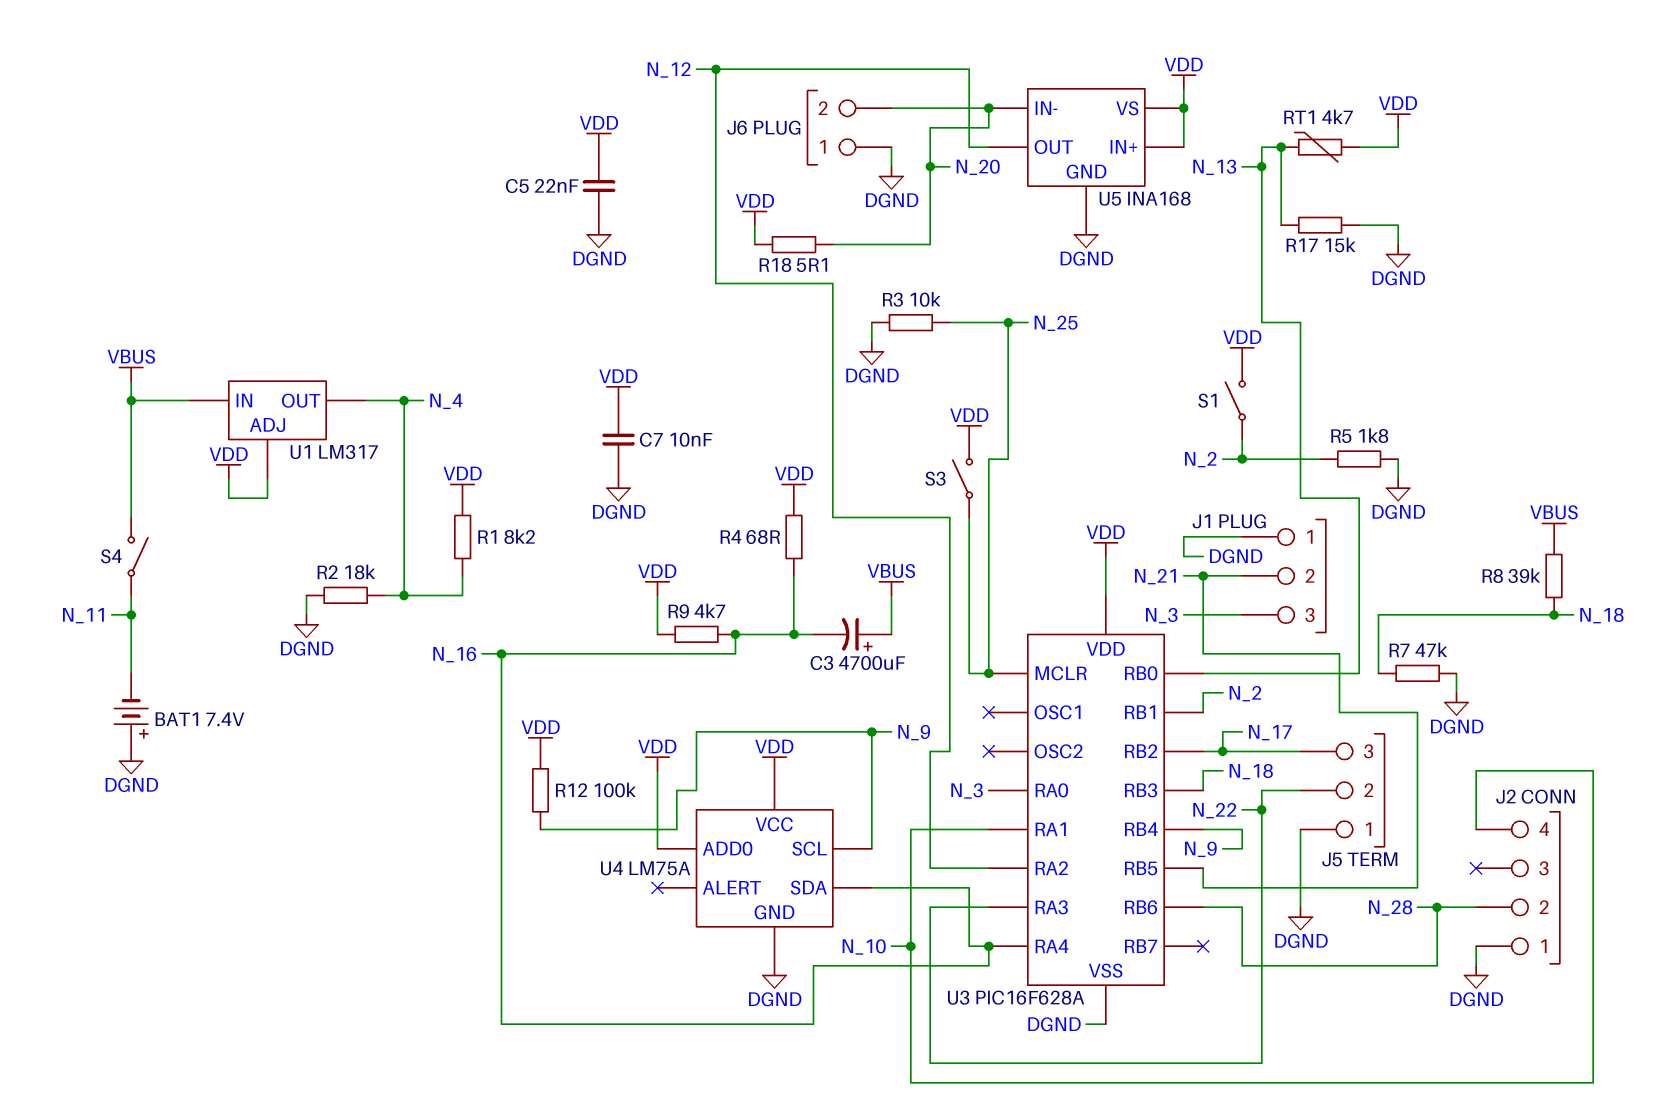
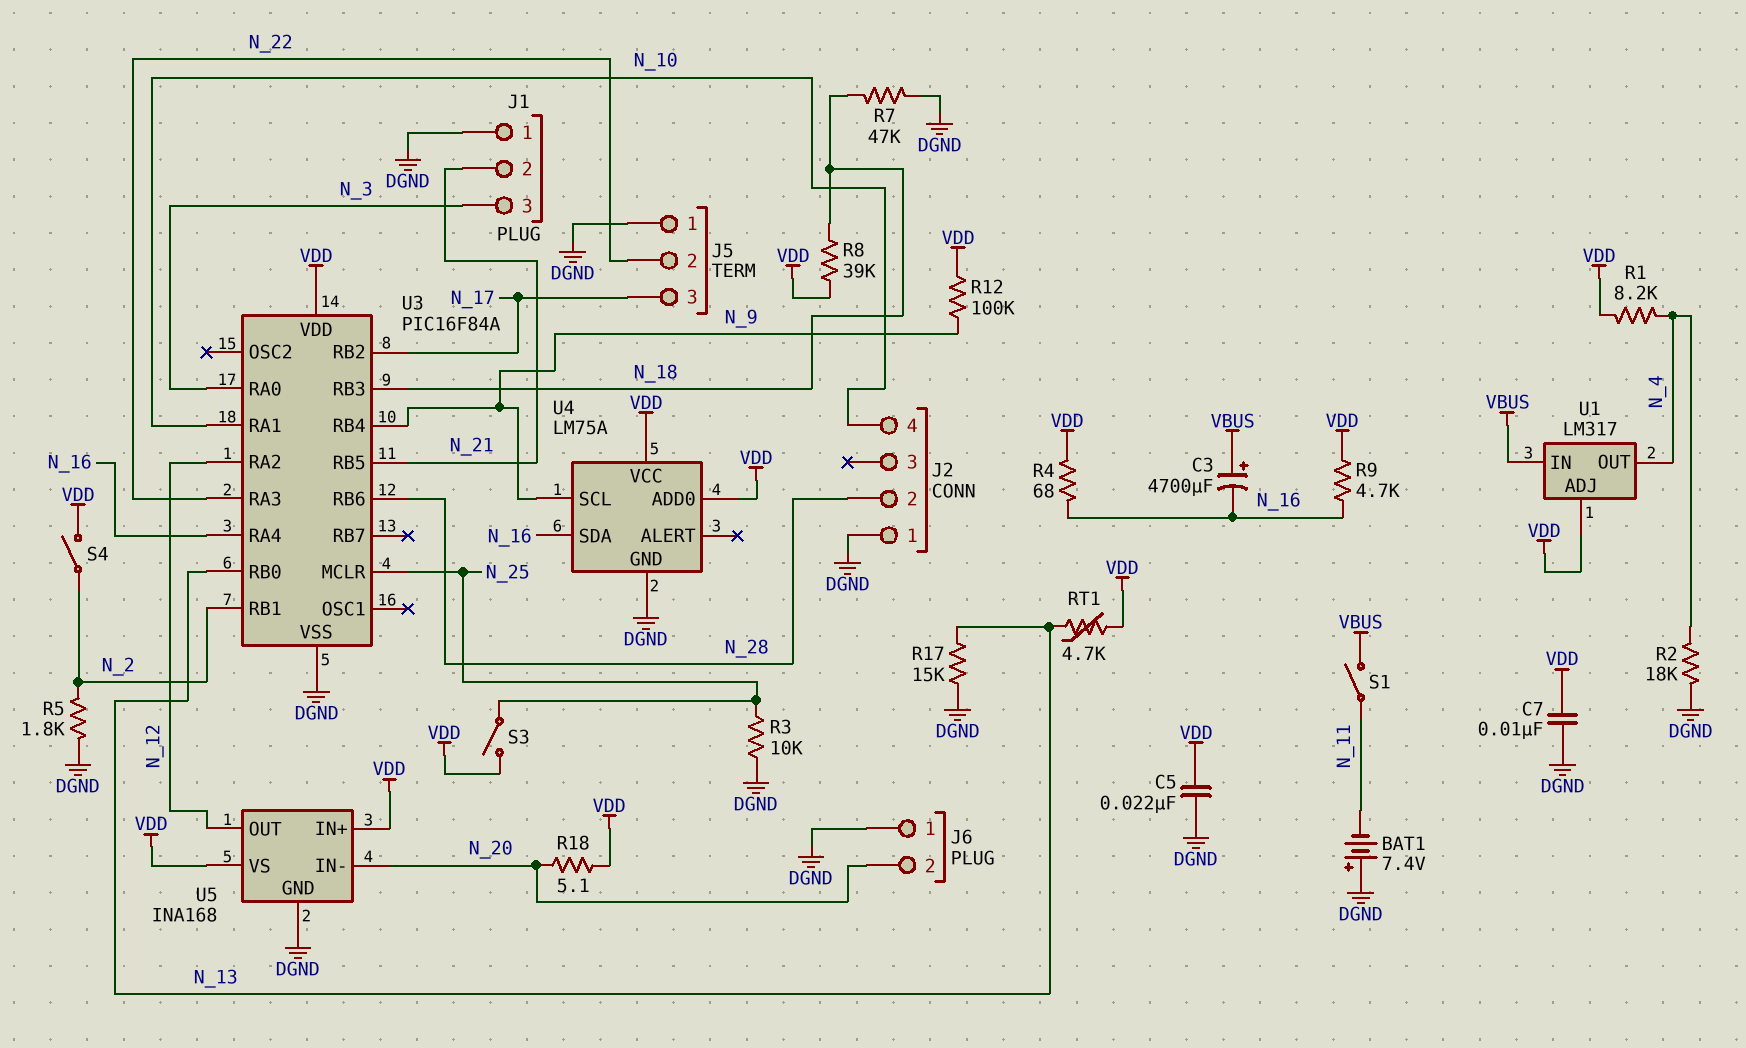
R8: 39k (N_18, VBUS) -> 39k (N_18, VDD)
S1: switch (N_2, VDD) -> switch (N_11, VBUS)
S4: switch (N_11, VBUS) -> switch (N_2, VDD)
U3: PIC16F628A -> PIC16F84A

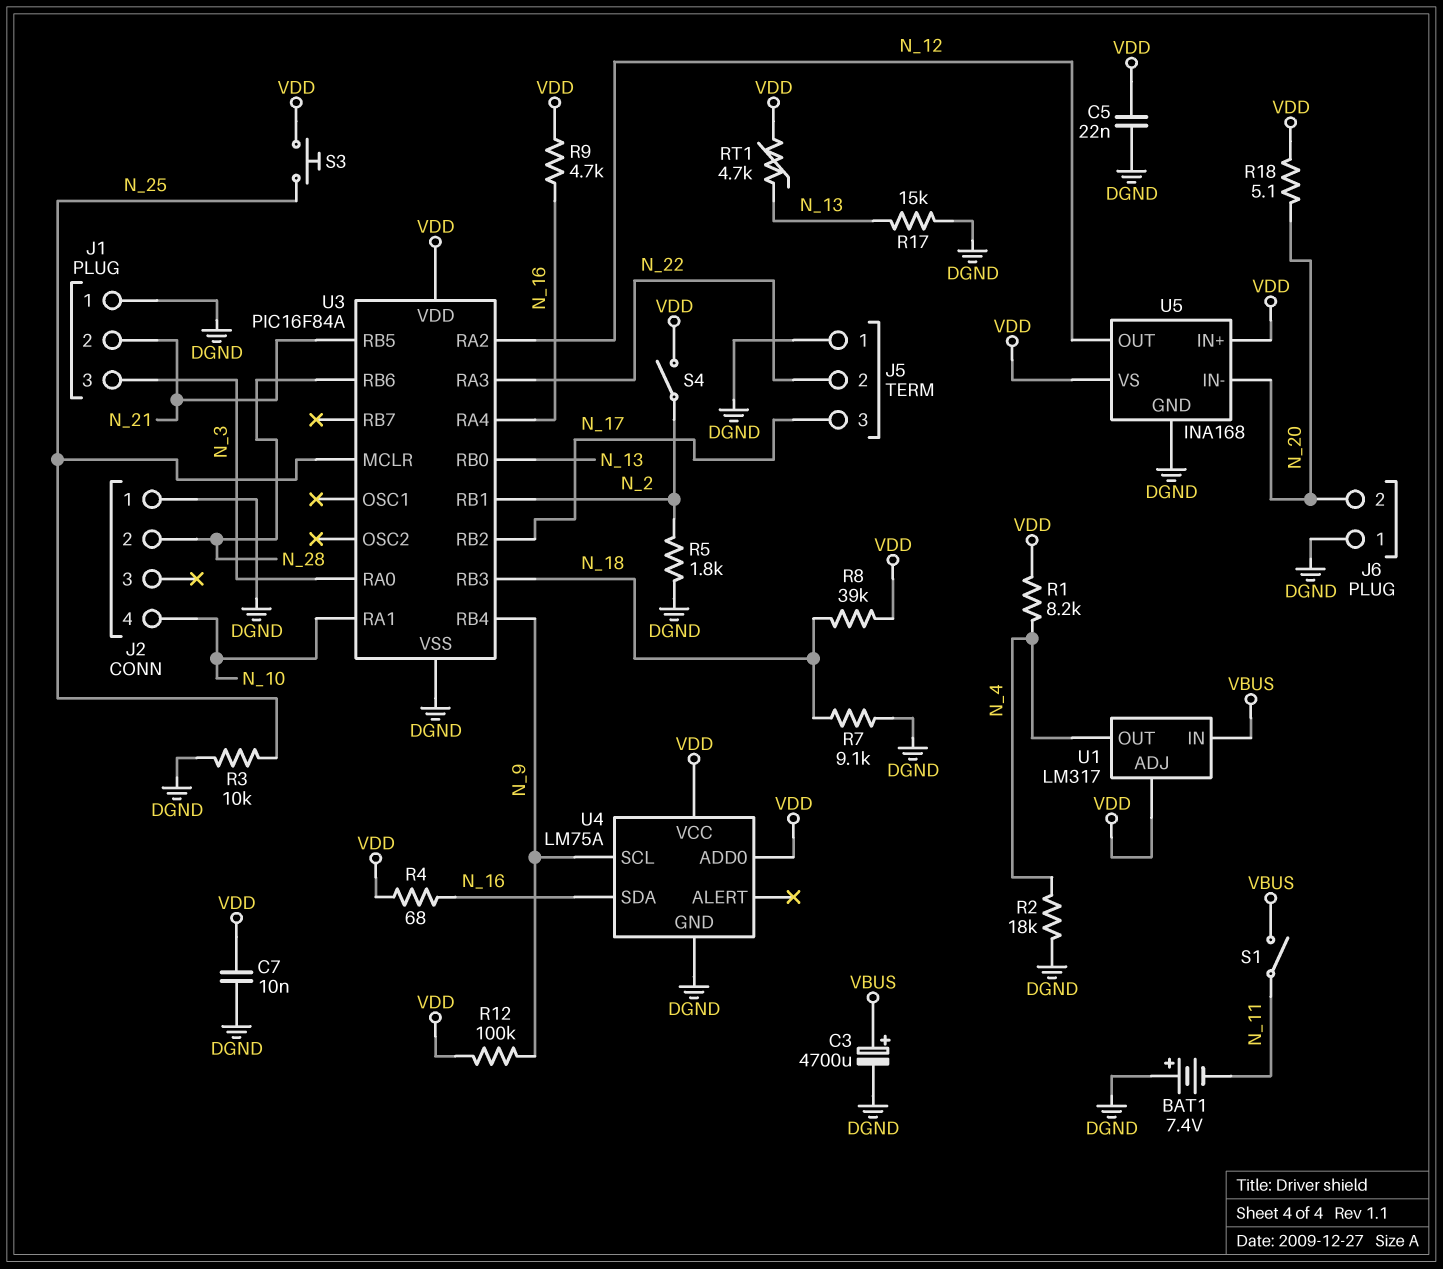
C3: 4700uF (plus VBUS, minus N_16) -> 4700uF (plus VBUS, minus DGND)
R7: 47k (DGND, N_18) -> 9.1k (DGND, N_18)
S3: switch (N_25, VDD) -> button (N_25, VDD)

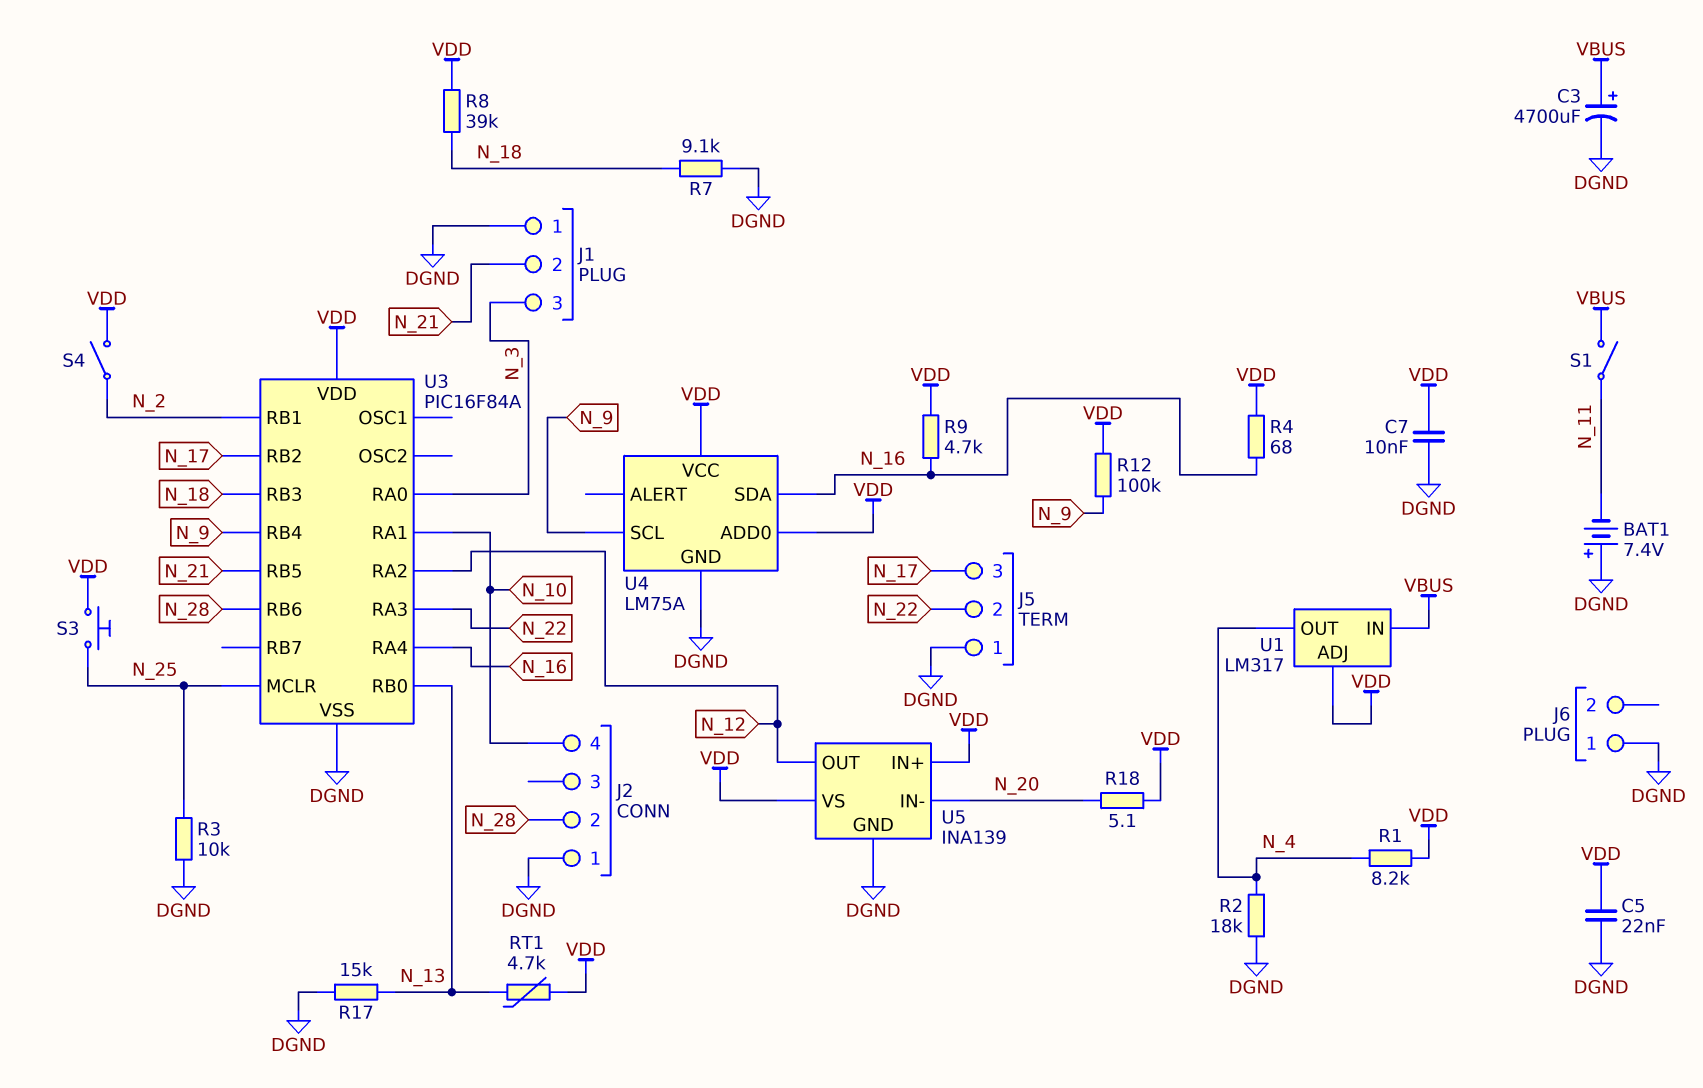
J6 pin 2: N_20 -> none
R5: 1.8k (DGND, N_2) -> none
U5: INA168 -> INA139

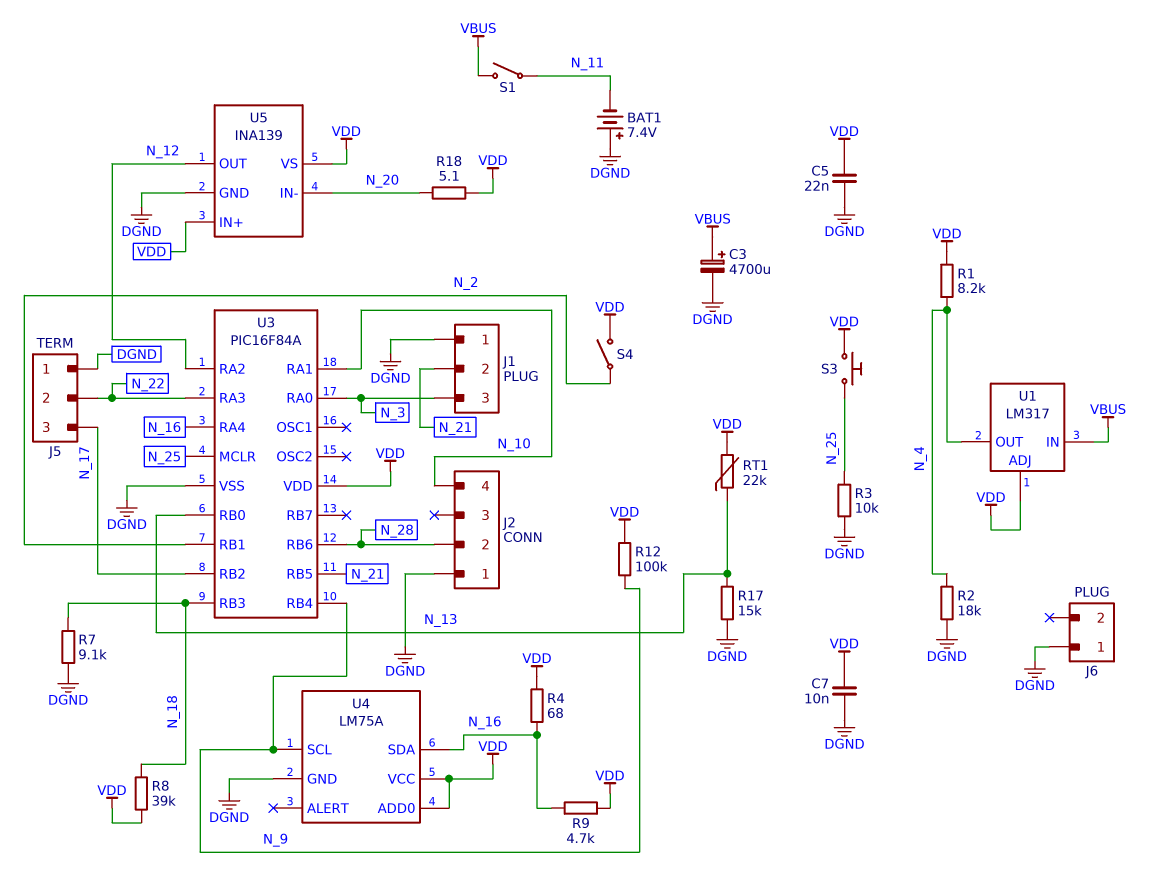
RT1: 4.7k (N_13, VDD) -> 22k (N_13, VDD)

